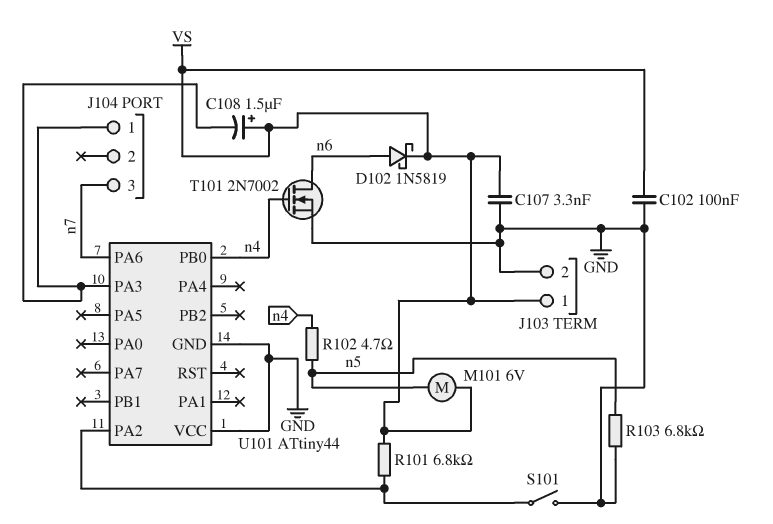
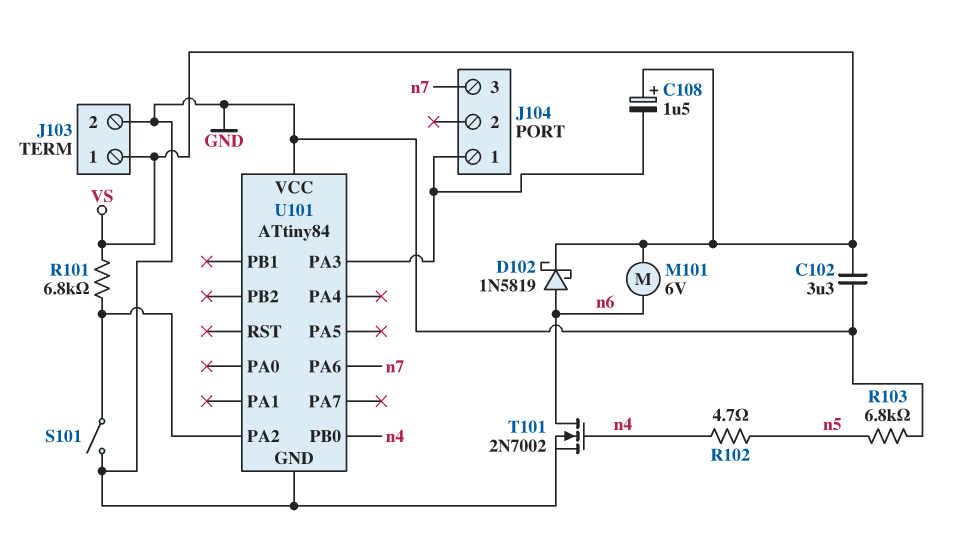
C102: 100nF (GND, VS) -> 3.3uF (GND, VS)
C107: 3.3nF (GND, VS) -> none
M101: motor 6V (VS, n5) -> motor 6V (VS, n6)
U101: ATtiny44 -> ATtiny84

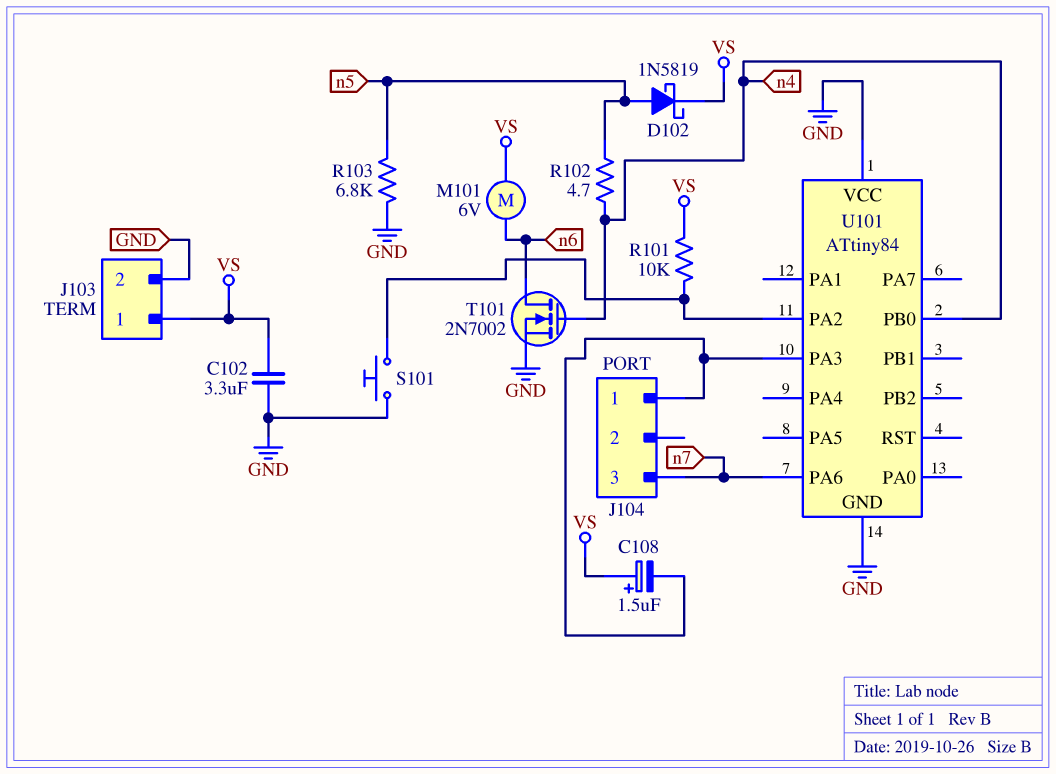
D102: schottky 1N5819 (A n6, K VS) -> schottky 1N5819 (A n5, K VS)
R101: 6.8k (U101/PA2, VS) -> 10k (U101/PA2, VS)
S101: switch (GND, U101/PA2) -> button (GND, U101/PA2)

